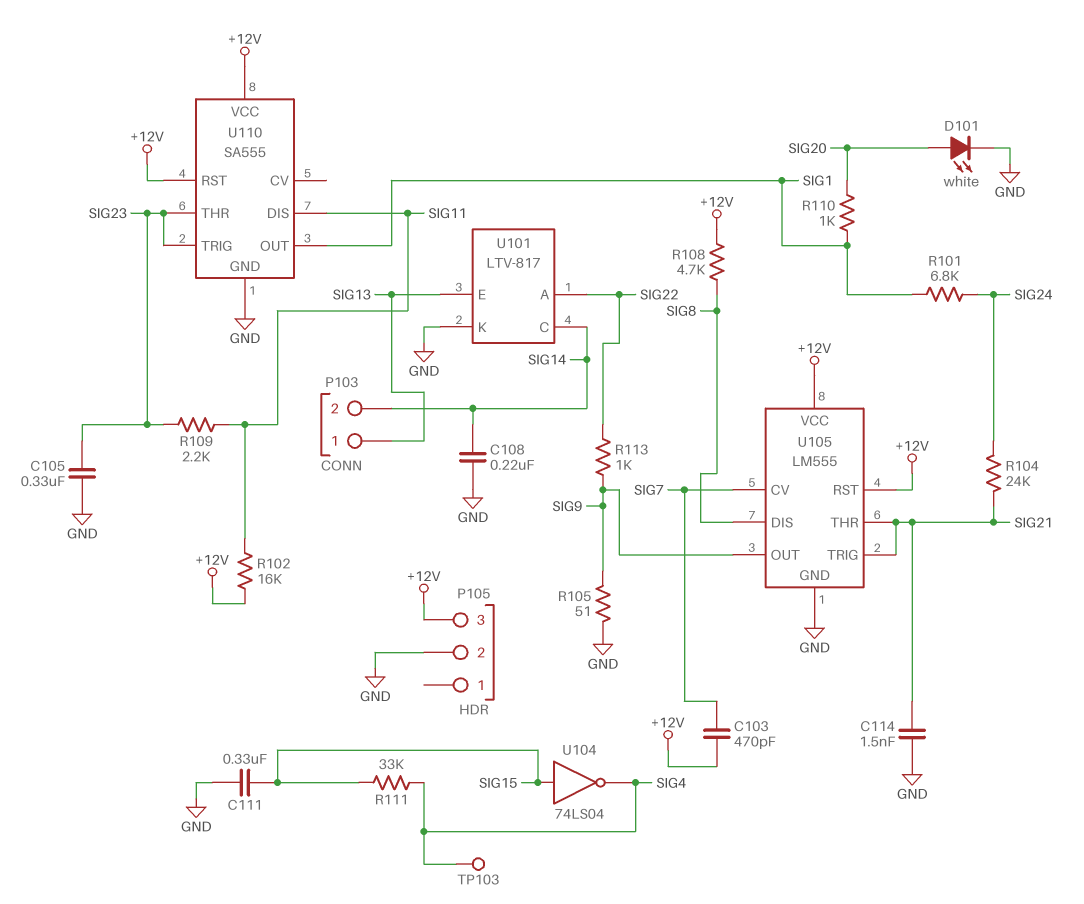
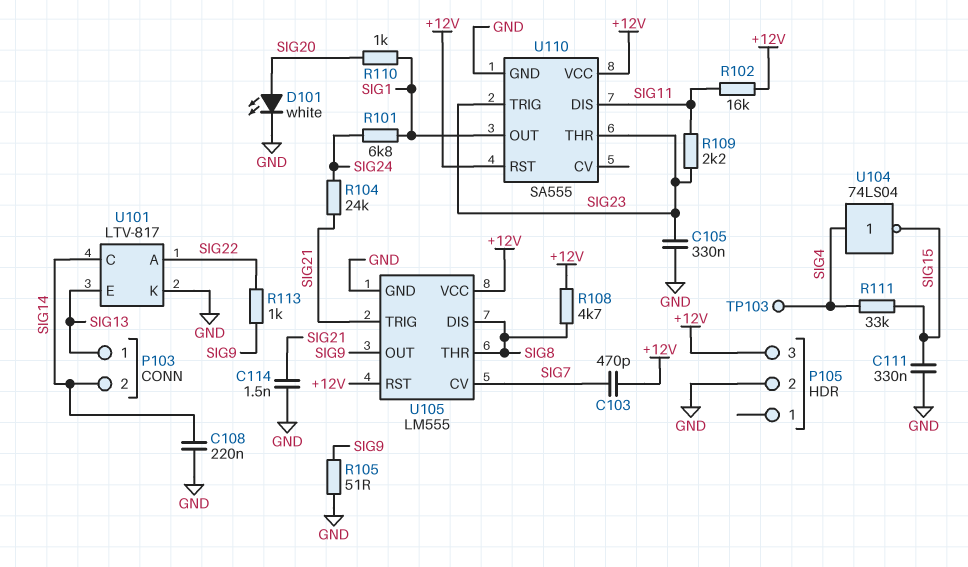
U104: NOT 74LS04 (in SIG15, out SIG4) -> NOT 74LS04 (in SIG4, out SIG15)
U105 pin THR: SIG21 -> SIG8

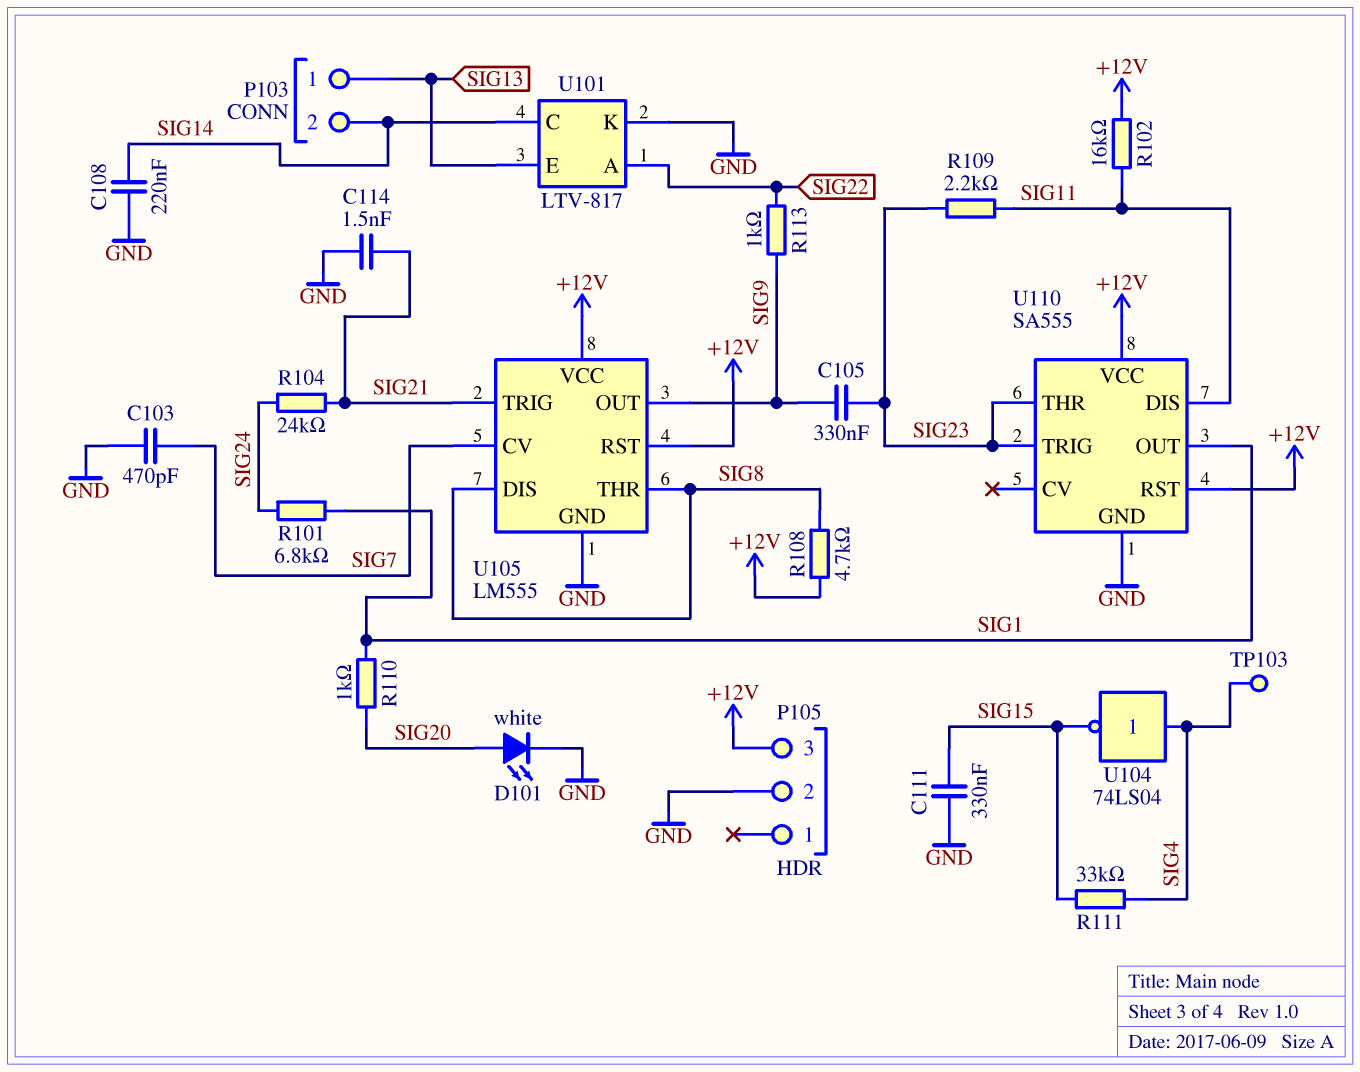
C103: 470pF (+12V, SIG7) -> 470pF (GND, SIG7)
C105: 330nF (GND, SIG23) -> 330nF (SIG9, SIG23)
R105: 51 (GND, SIG9) -> none

